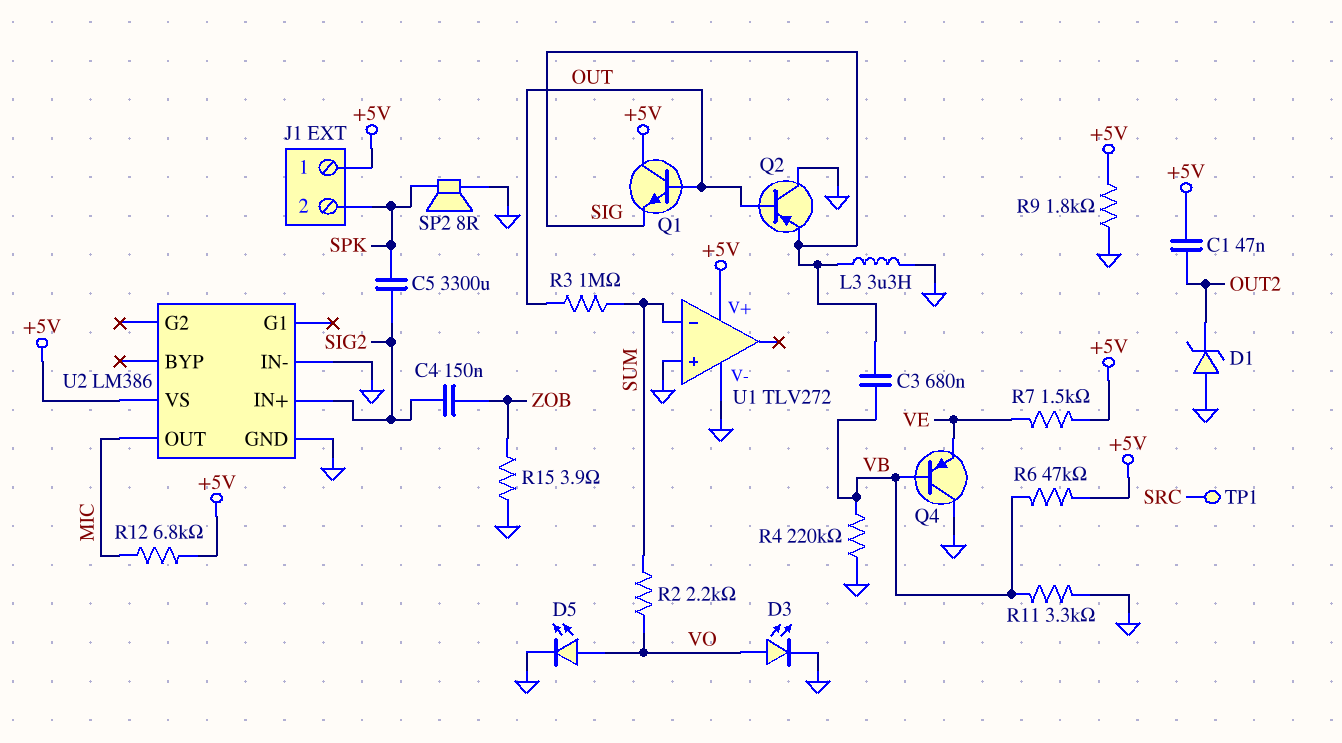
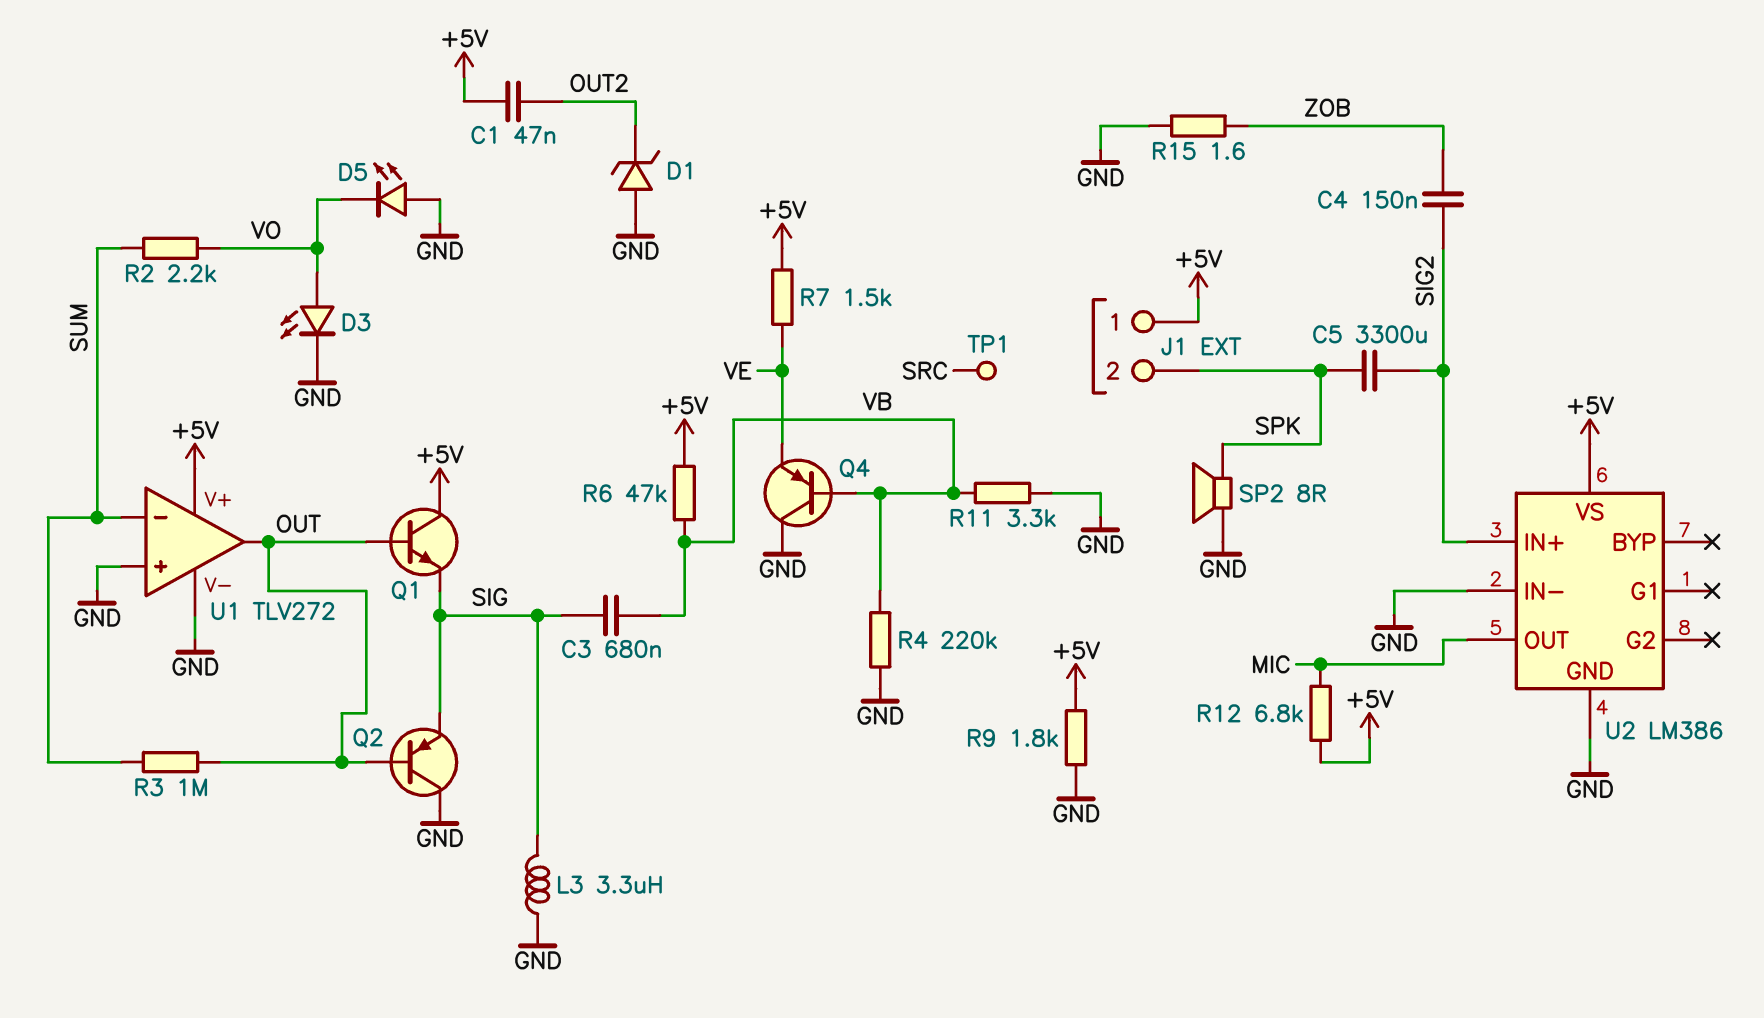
D5: LED (A VO, K GND) -> LED (A GND, K VO)
R15: 3.9 (GND, ZOB) -> 1.6 (GND, ZOB)
U1 pin out: none -> OUT

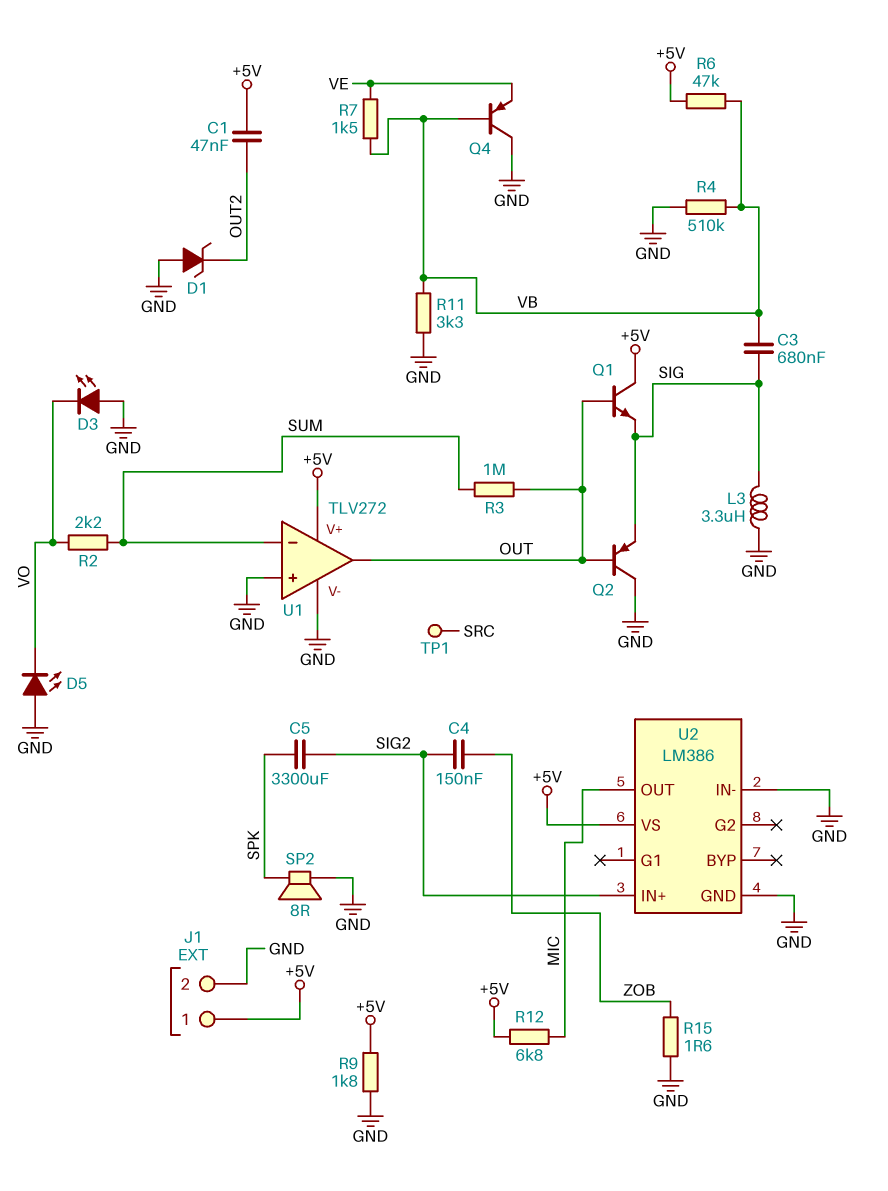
D3: LED (A VO, K GND) -> LED (A GND, K VO)
J1 pin 2: SPK -> GND
R4: 220k (GND, VB) -> 510k (GND, VB)
R7: 1.5k (+5V, VE) -> 1.5k (VB, VE)

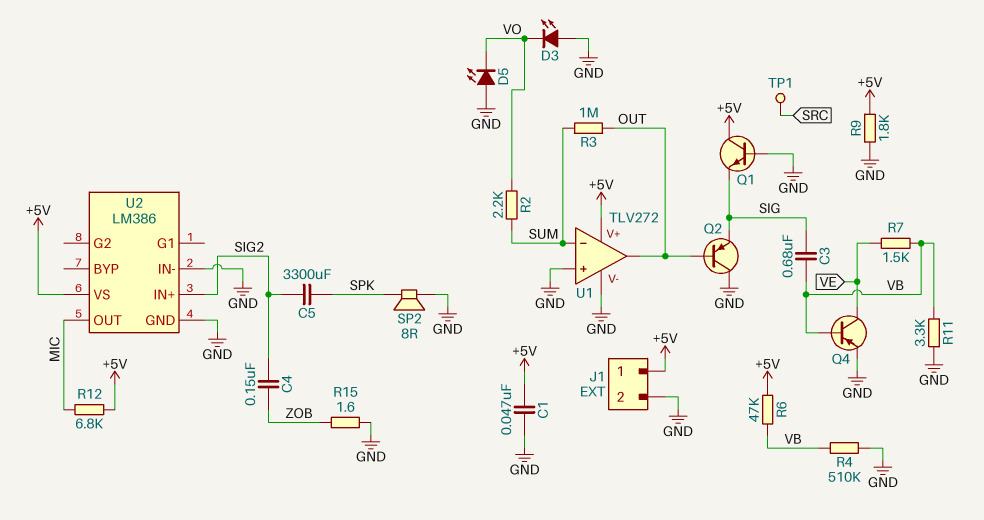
C1: 47nF (+5V, OUT2) -> 47nF (+5V, GND)
D1: zener (A GND, K OUT2) -> none
L3: 3.3uH (GND, SIG) -> none
Q1: NPN (B OUT, C +5V, E SIG) -> NPN (B GND, C +5V, E SIG)
Q4: PNP (B VB, C GND, E VE) -> PNP (B VB, C VE, E GND)

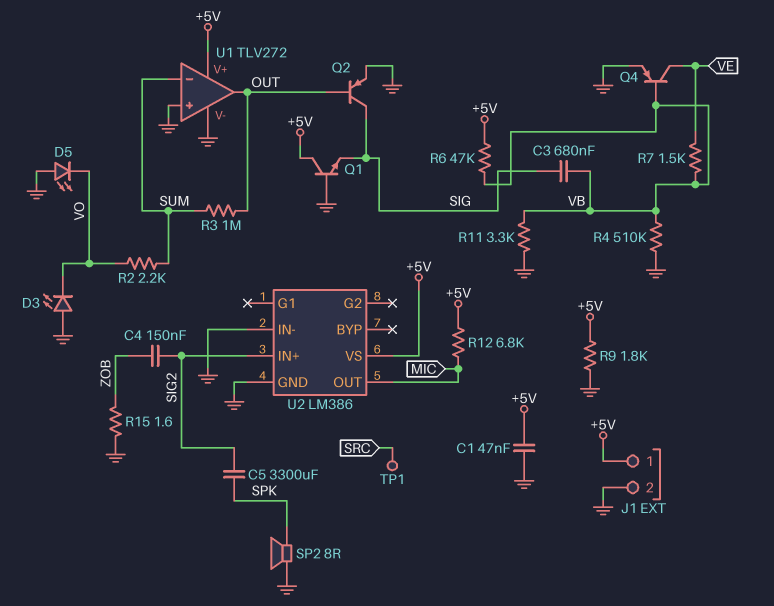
Q2: PNP (B OUT, C GND, E SIG) -> PNP (B OUT, C SIG, E GND)

